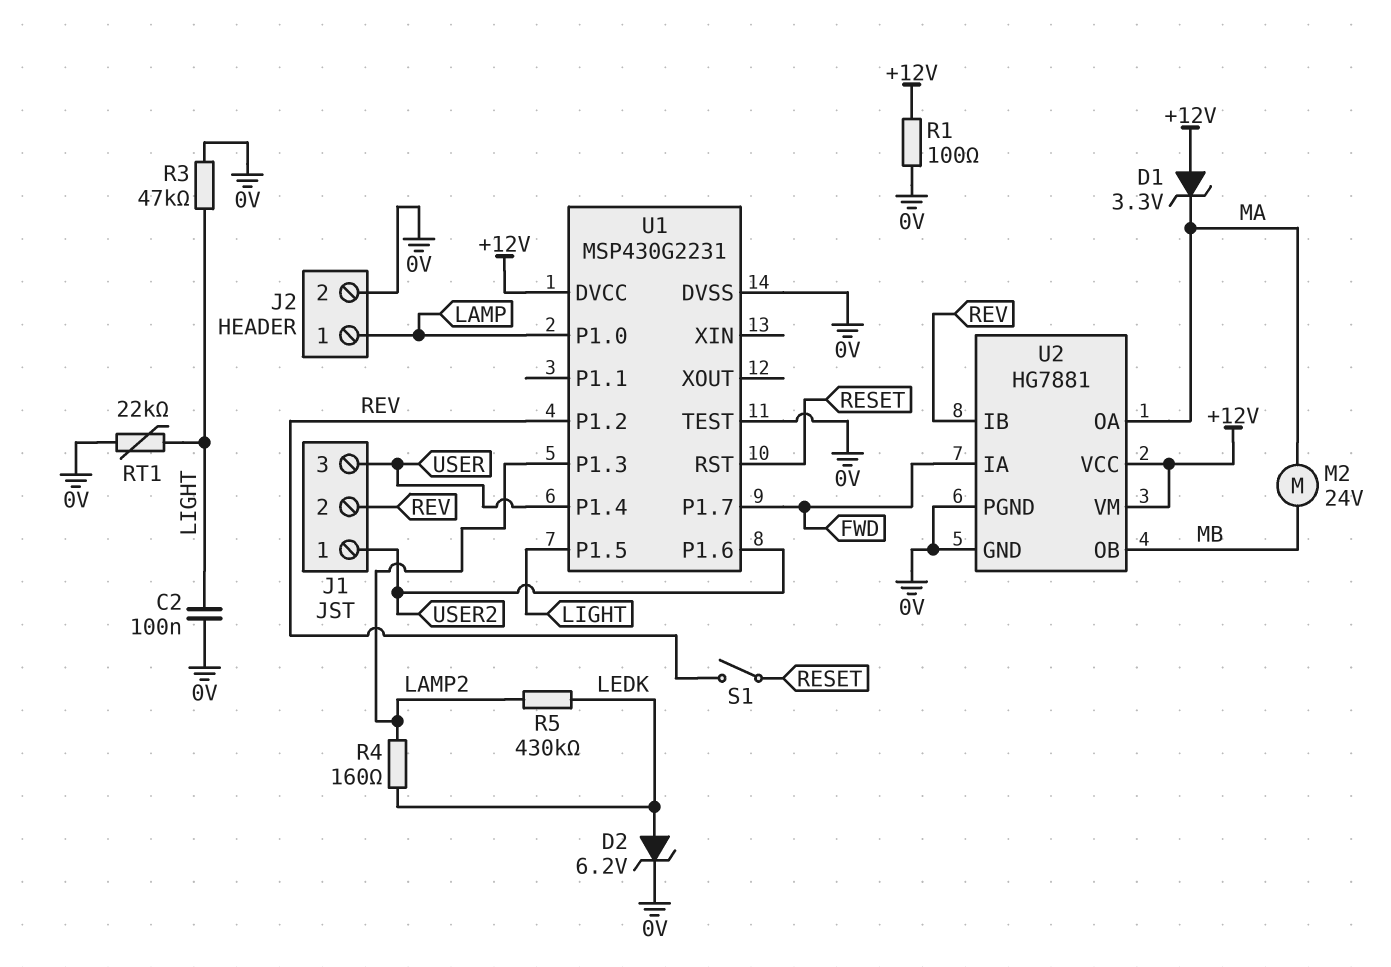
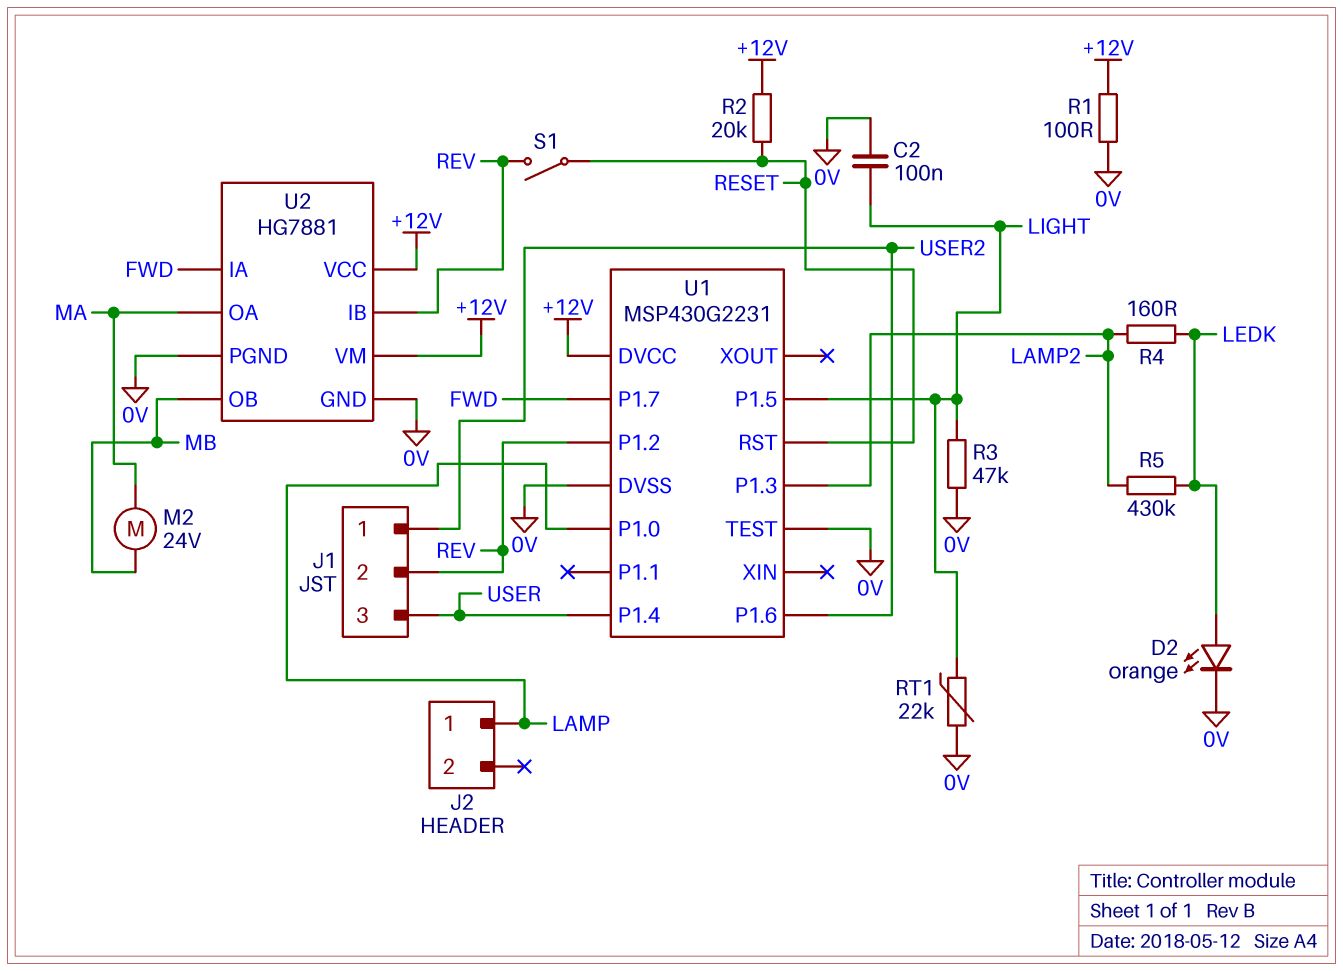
D1: zener 3.3V (A +12V, K MA) -> none
D2: zener 6.2V (A LEDK, K 0V) -> LED orange (A LEDK, K 0V)
J2 pin 2: 0V -> none
R2: none -> 20k (+12V, RESET)

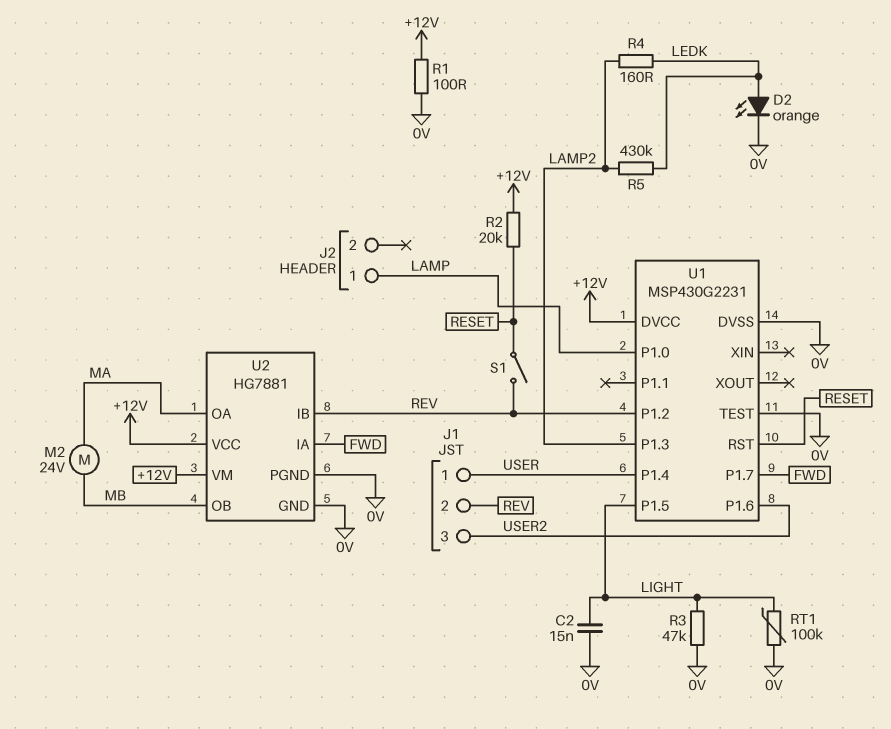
C2: 100nF (0V, LIGHT) -> 15nF (0V, LIGHT)
J1 pin 1: USER2 -> USER
J1 pin 3: USER -> USER2
RT1: 22k (0V, LIGHT) -> 100k (0V, LIGHT)

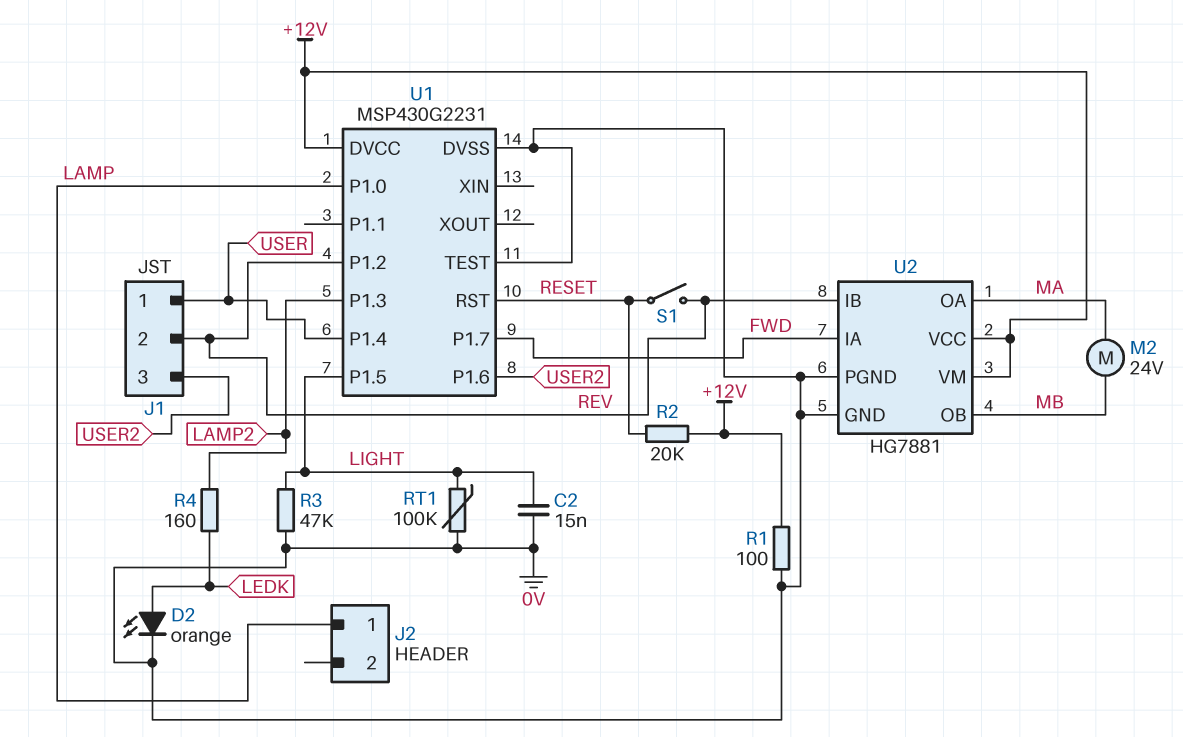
R5: 430k (LAMP2, LEDK) -> none

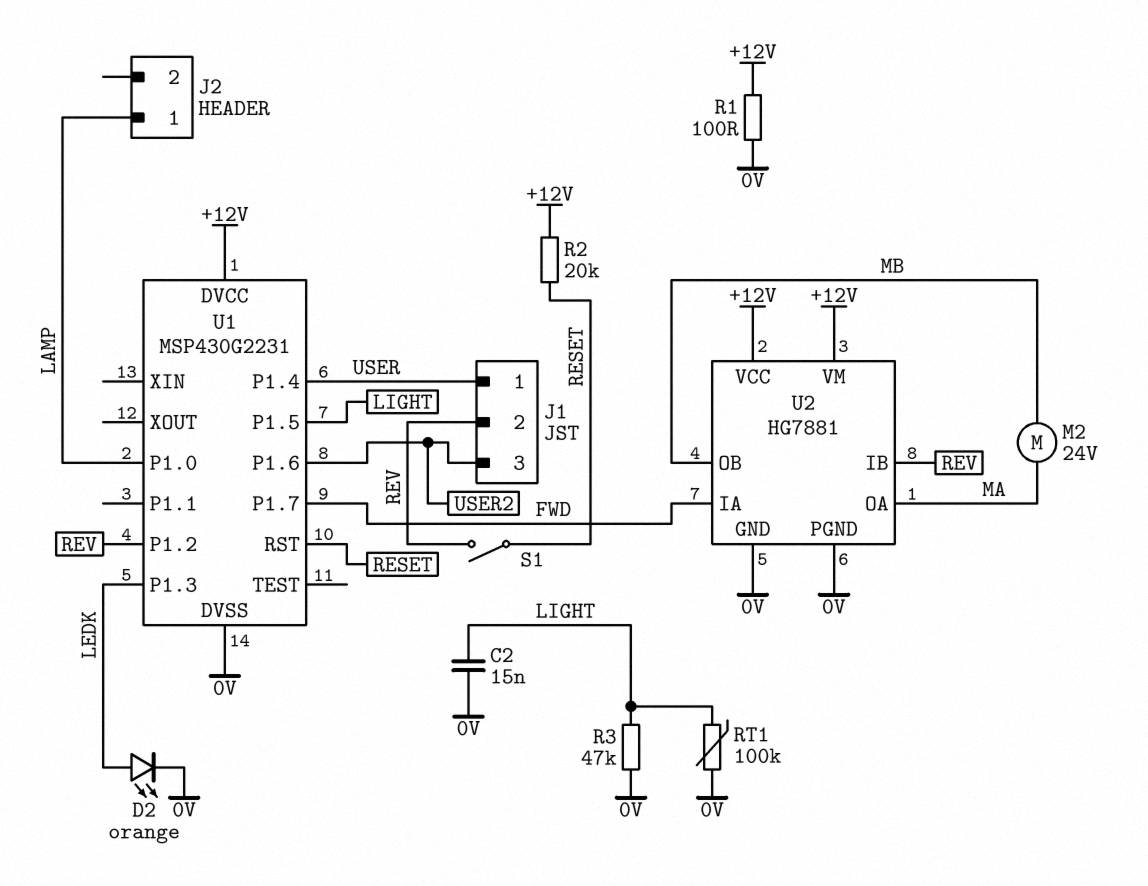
R4: 160 (LAMP2, LEDK) -> none
U1 pin P1.3: LAMP2 -> LEDK
U1 pin TEST: 0V -> none

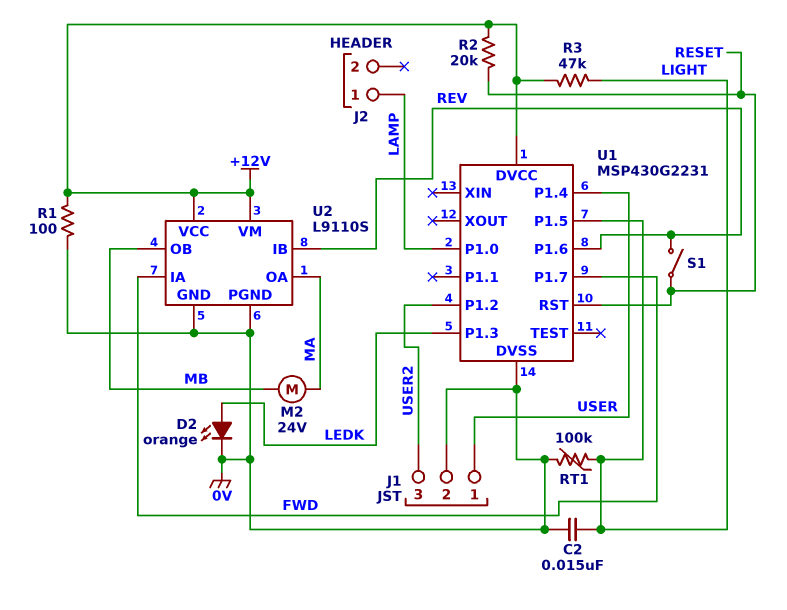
J1 pin 2: REV -> 0V
R3: 47k (0V, LIGHT) -> 47k (+12V, LIGHT)
U1 pin P1.2: REV -> USER2
U1 pin P1.6: USER2 -> REV
U2: HG7881 -> L9110S

